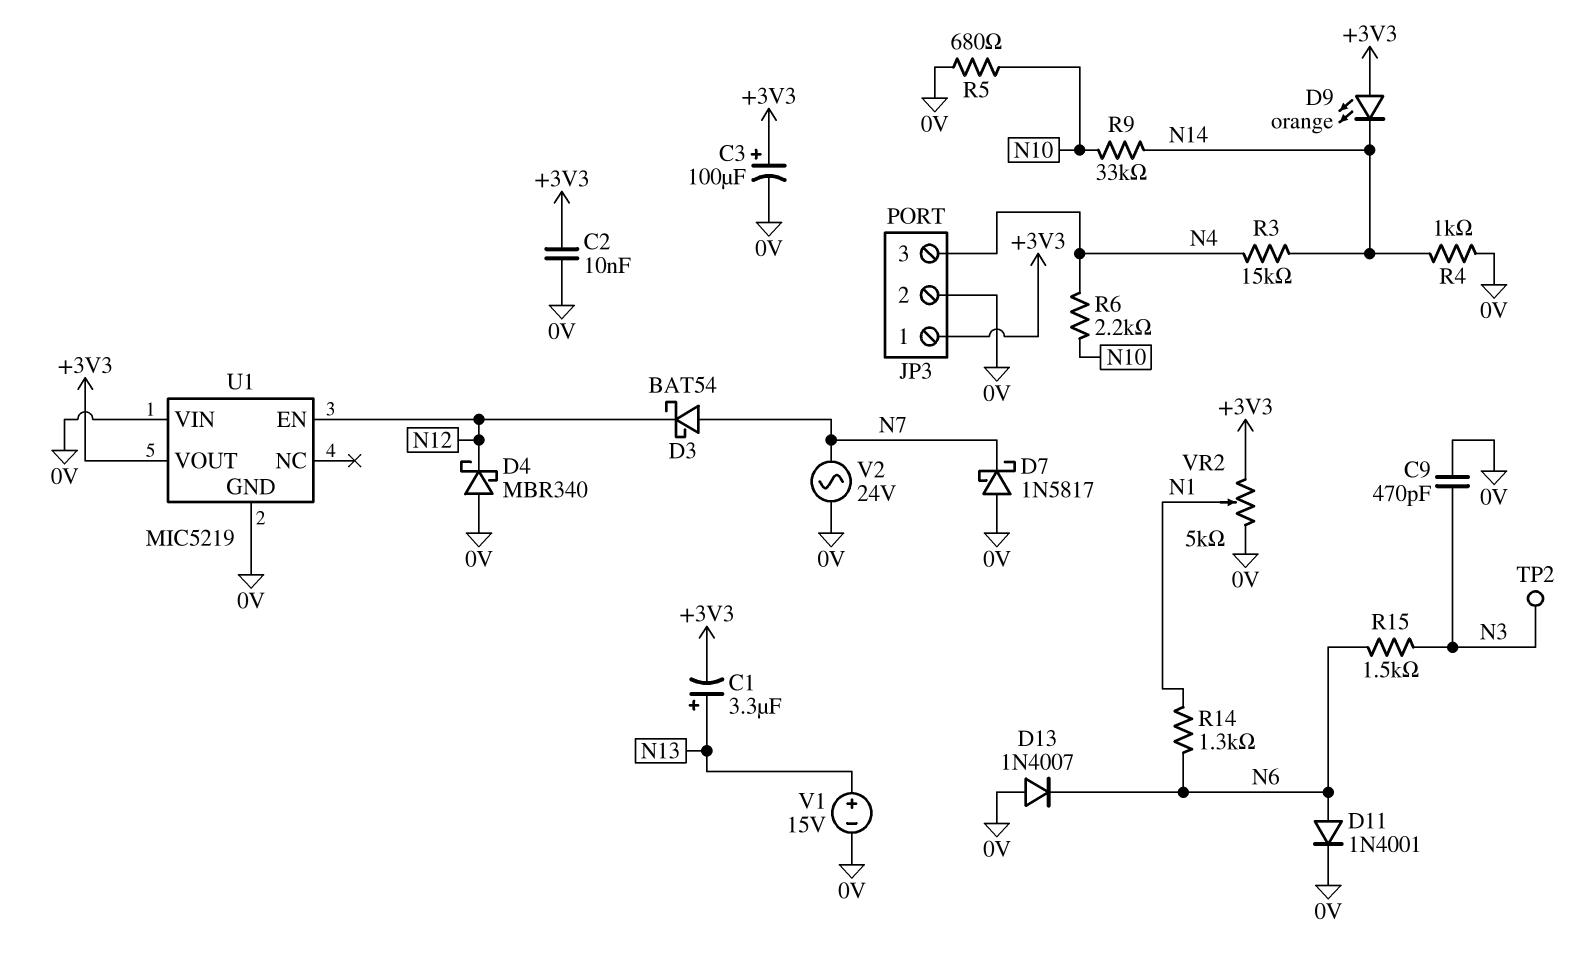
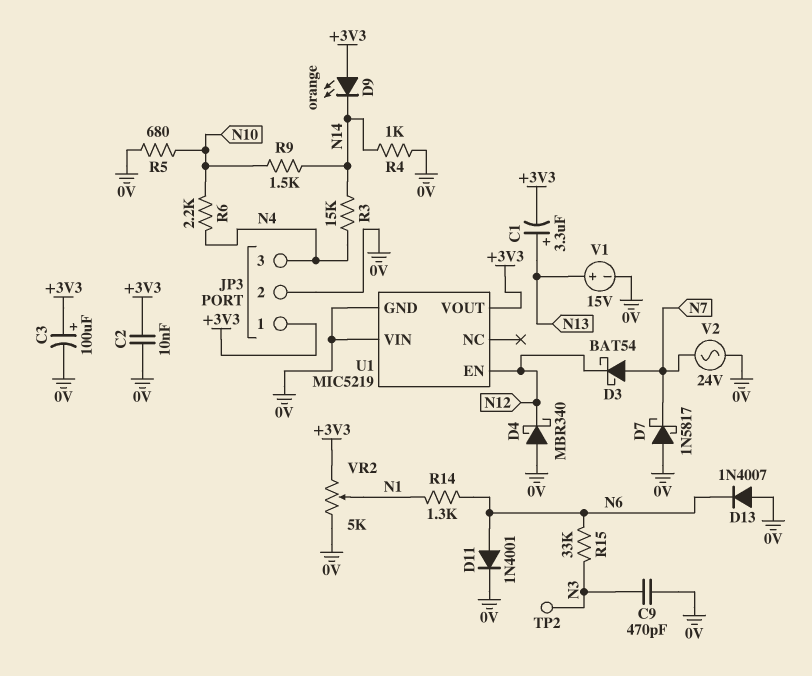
R9: 33k (N10, N14) -> 1.5k (N10, N14)
R15: 1.5k (N3, N6) -> 33k (N3, N6)

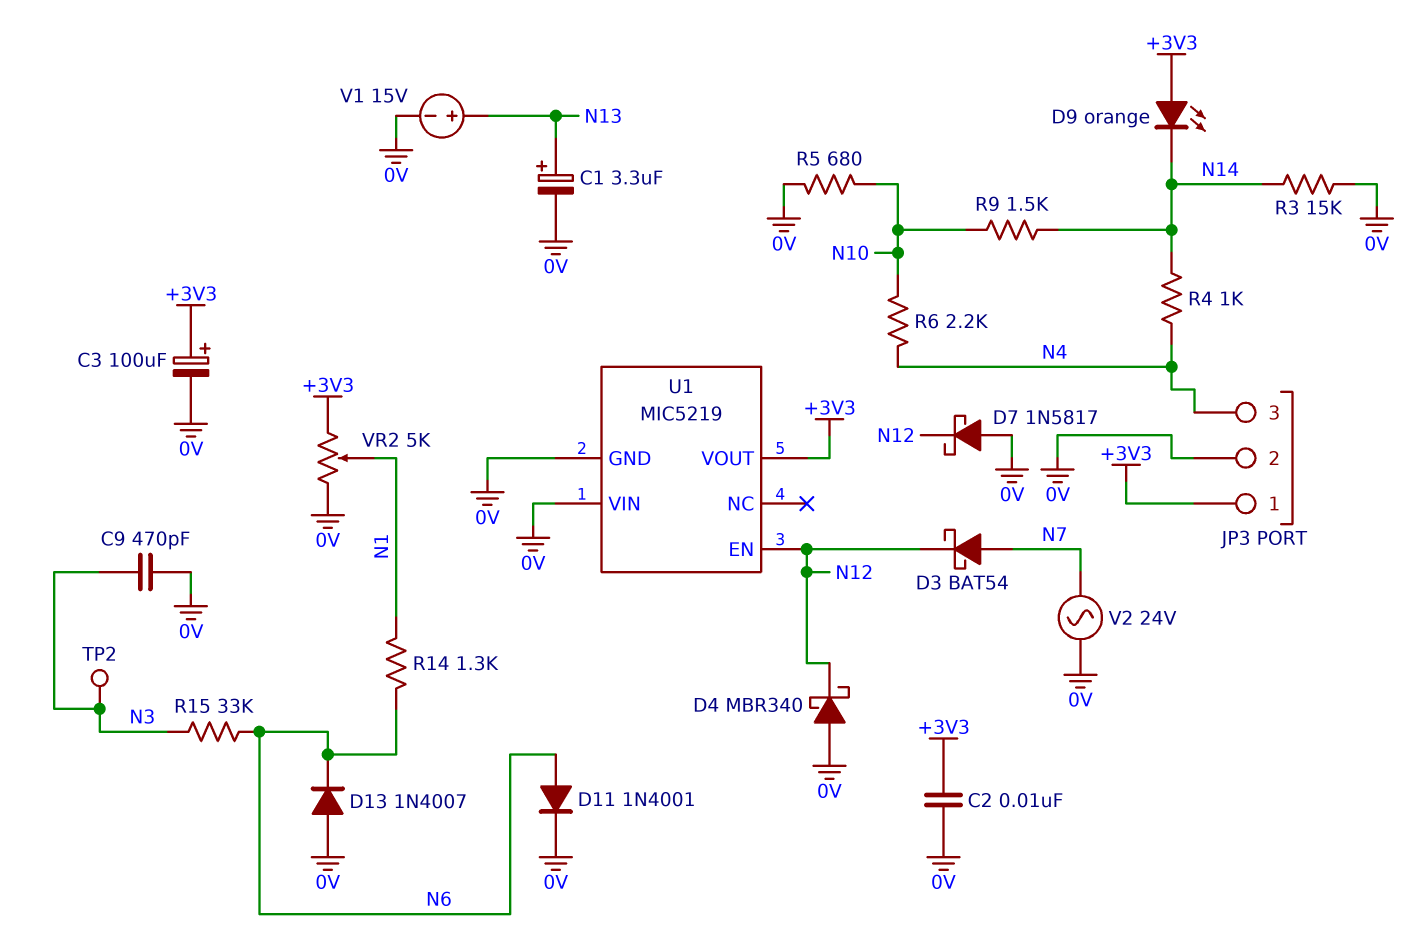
C1: 3.3uF (plus N13, minus +3V3) -> 3.3uF (plus N13, minus 0V)
D7: schottky 1N5817 (A 0V, K N7) -> schottky 1N5817 (A 0V, K N12)
R3: 15k (N4, N14) -> 15k (0V, N14)
R4: 1k (0V, N14) -> 1k (N4, N14)

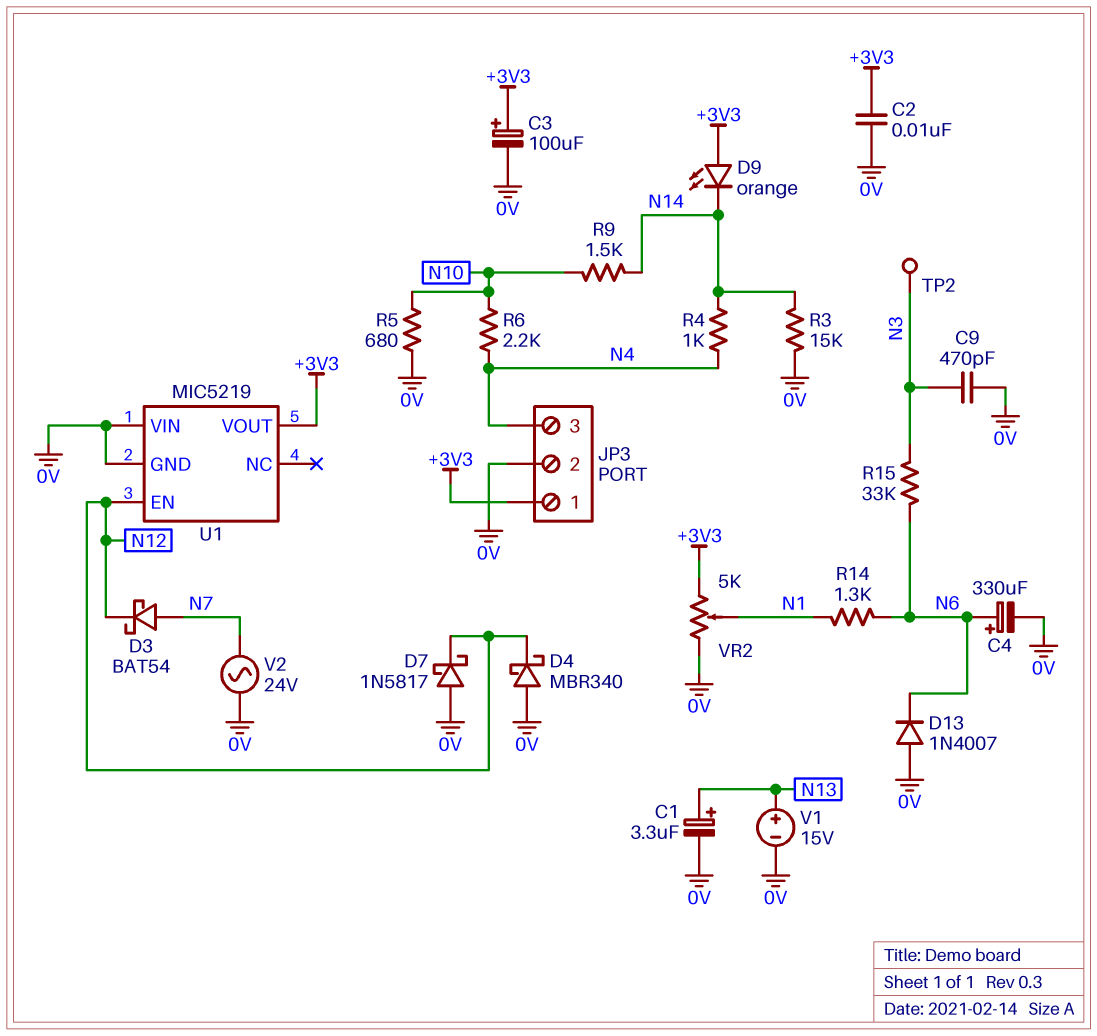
C4: none -> 330uF (plus N6, minus 0V)
D11: diode 1N4001 (A N6, K 0V) -> none

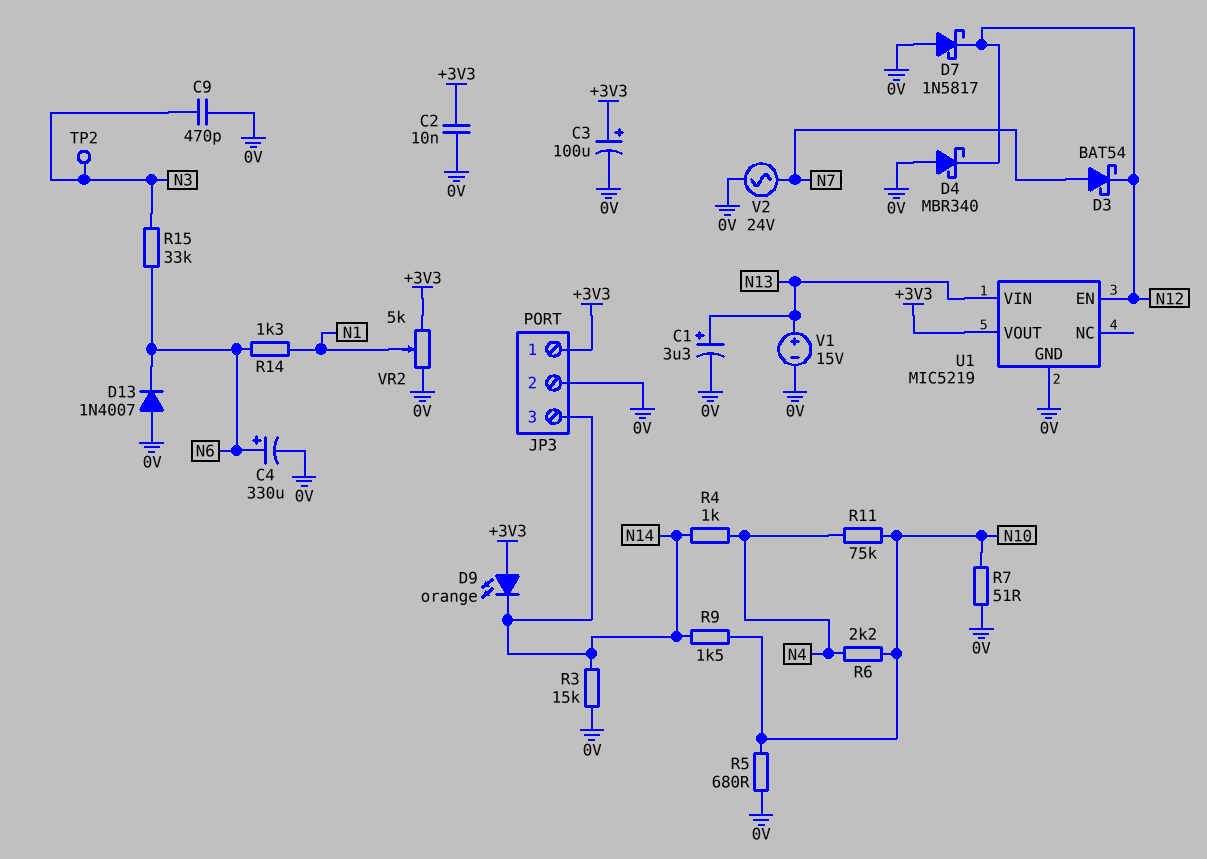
JP3 pin 3: N4 -> N14
R7: none -> 51 (0V, N10)
R11: none -> 75k (N4, N10)
U1 pin VIN: 0V -> N13

